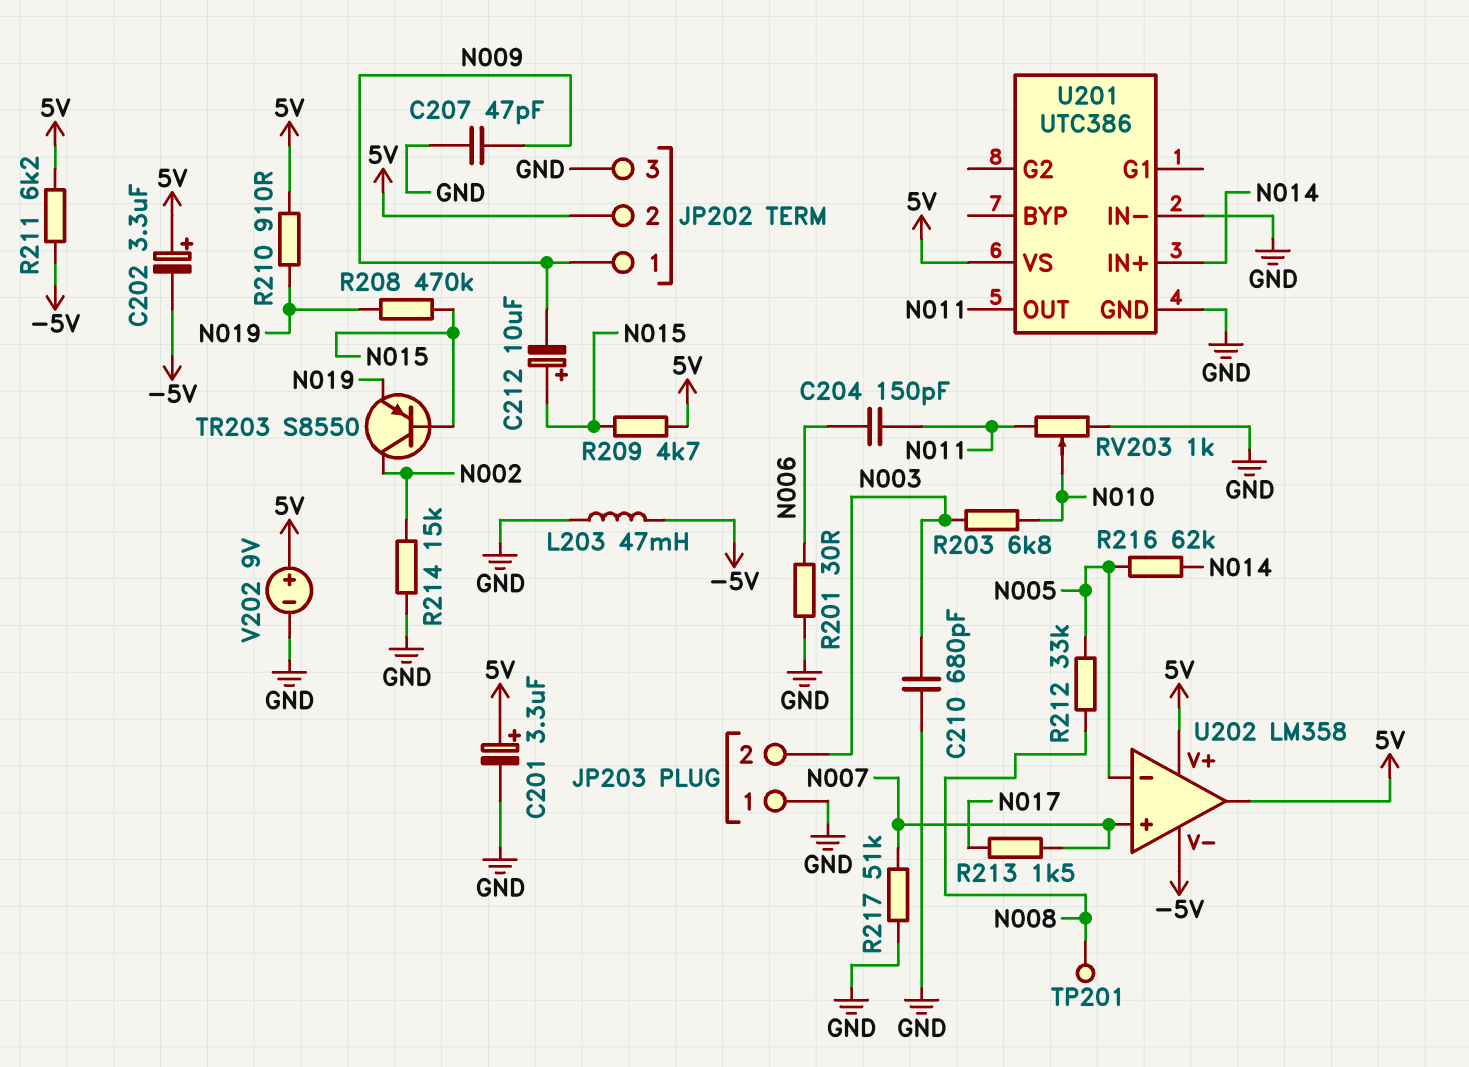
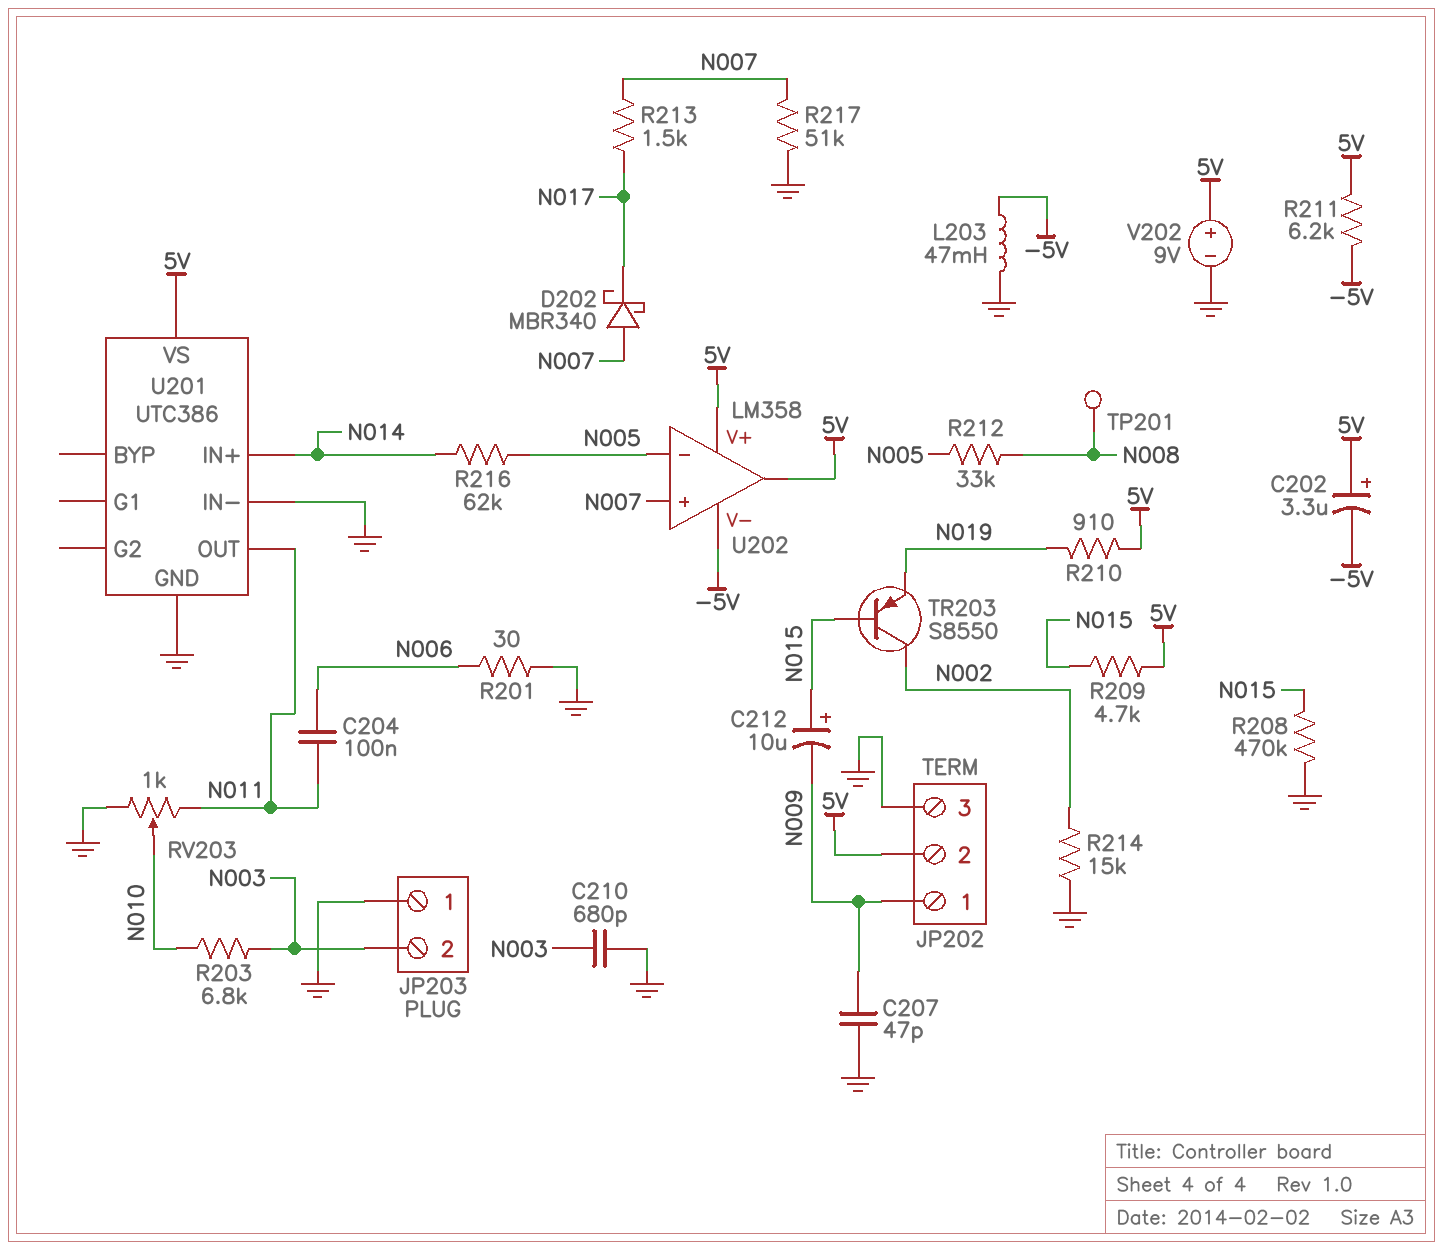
C201: 3.3uF (plus 5V, minus GND) -> none
C204: 150pF (N006, N011) -> 100nF (N006, N011)
D202: none -> schottky MBR340 (A N007, K N017)
R208: 470k (N015, N019) -> 470k (GND, N015)

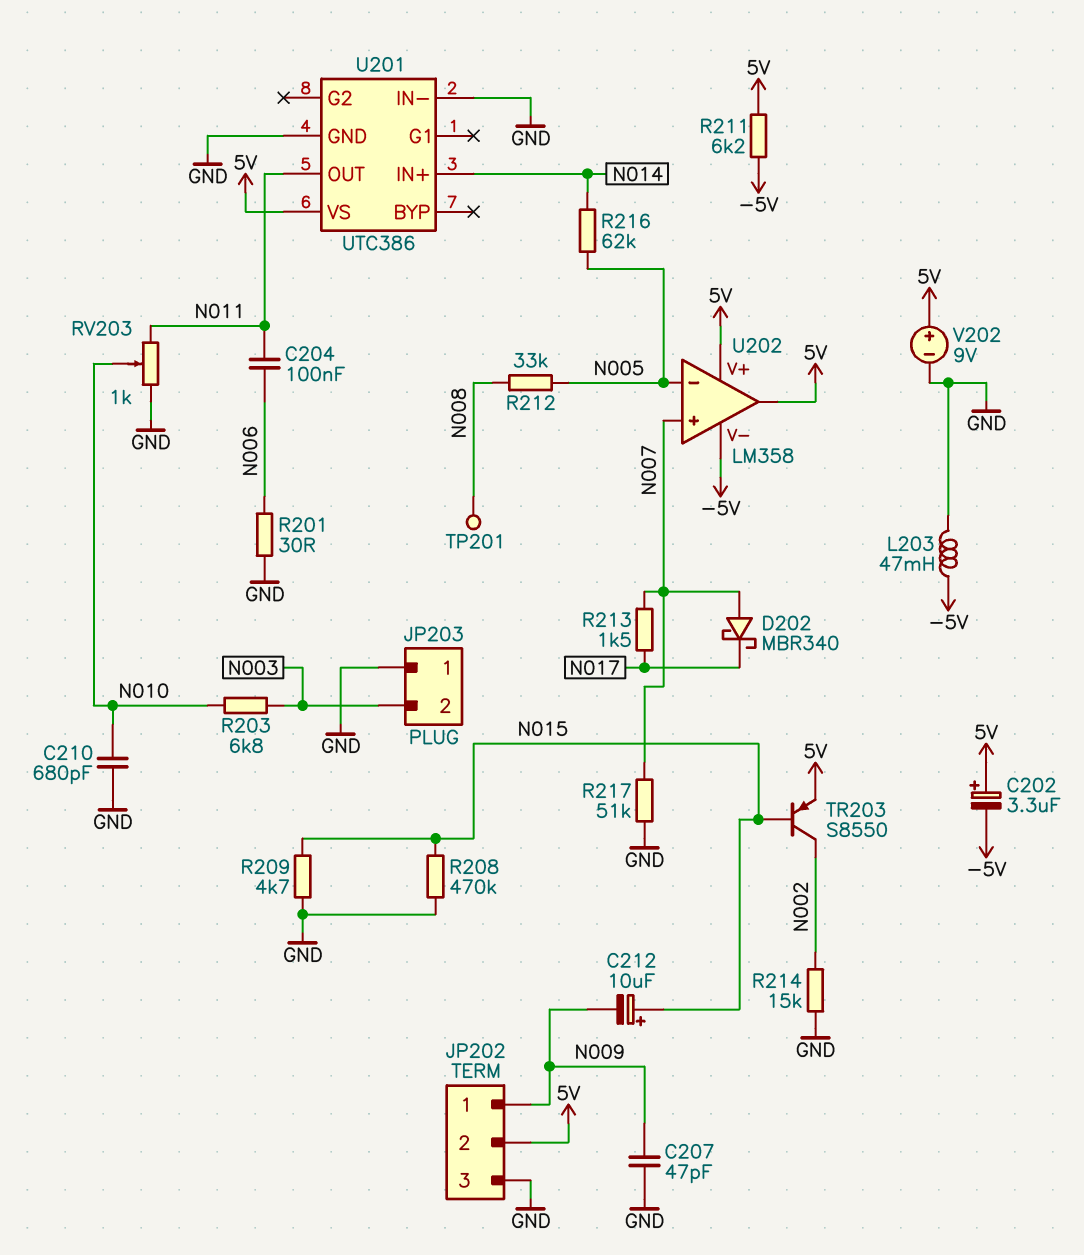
C210: 680pF (GND, N003) -> 680pF (GND, N010)
R209: 4.7k (5V, N015) -> 4.7k (GND, N015)
R210: 910 (5V, N019) -> none
TR203: PNP S8550 (B N015, C N002, E N019) -> PNP S8550 (B N015, C N002, E 5V)

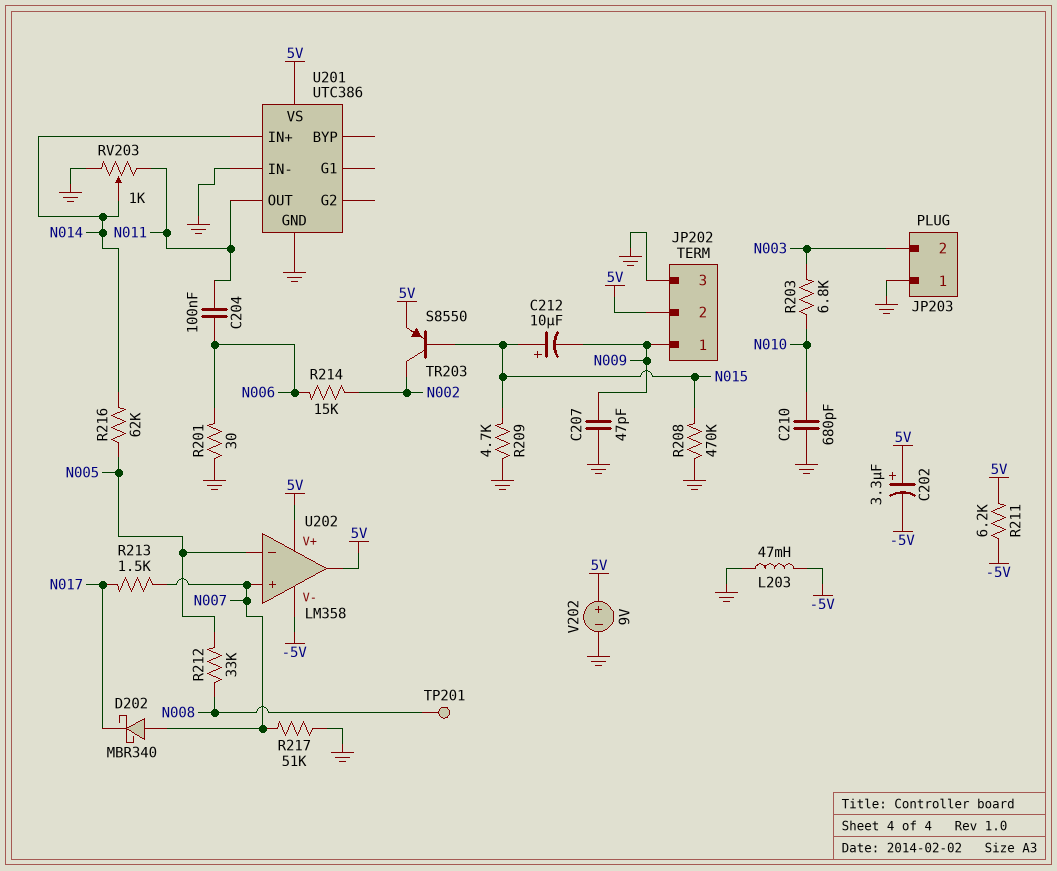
R214: 15k (GND, N002) -> 15k (N002, N006)
RV203: 1k (GND, N011, wiper N010) -> 1k (GND, N011, wiper N014)

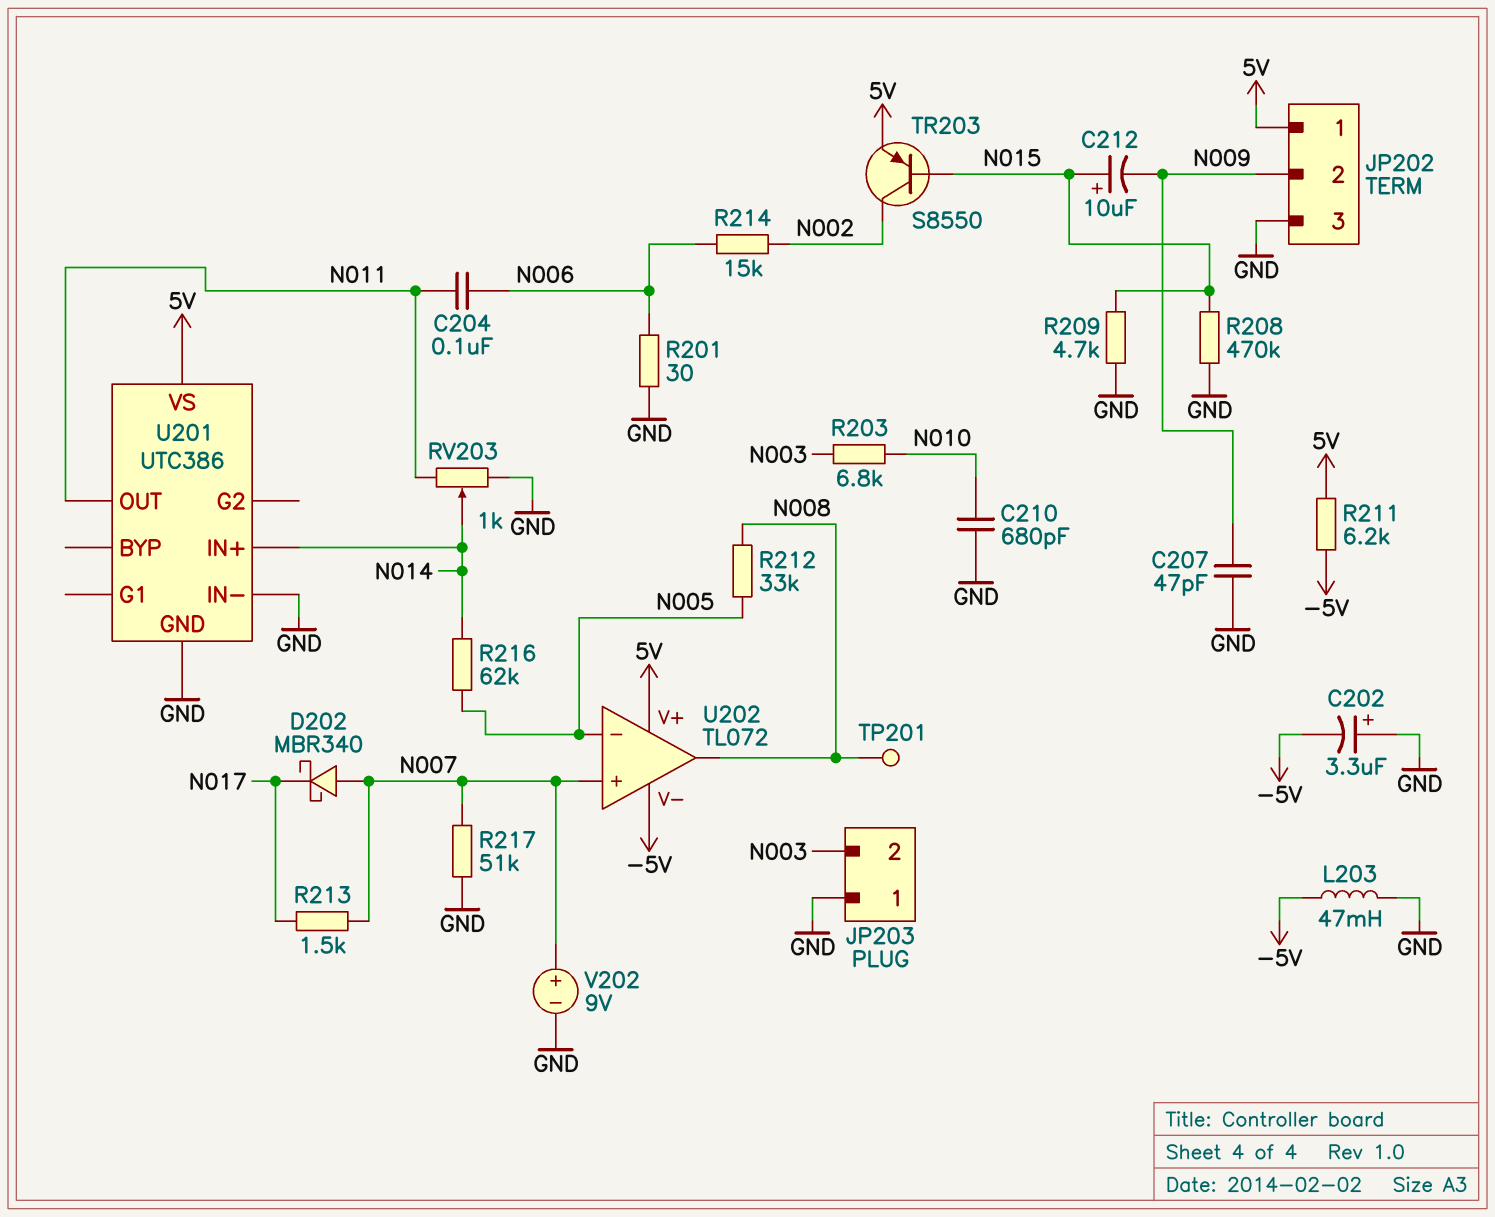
C202: 3.3uF (plus 5V, minus -5V) -> 3.3uF (plus GND, minus -5V)
JP202 pin 1: N009 -> 5V
JP202 pin 2: 5V -> N009
U202: LM358 -> TL072
U202 pin out: 5V -> N008
V202: 9V (plus 5V, minus GND) -> 9V (plus N007, minus GND)

